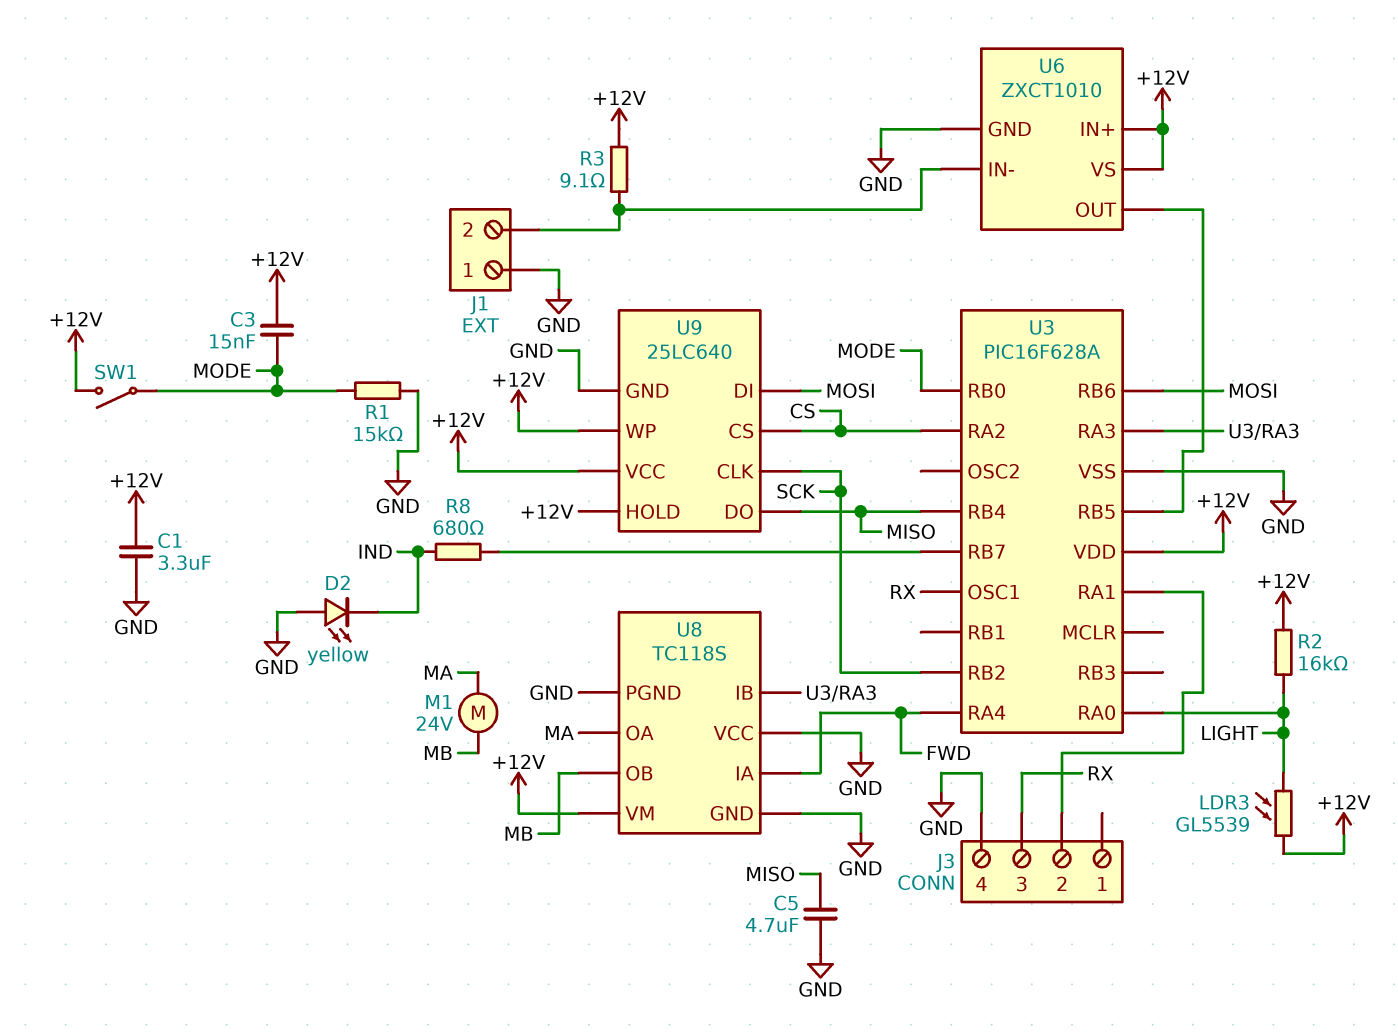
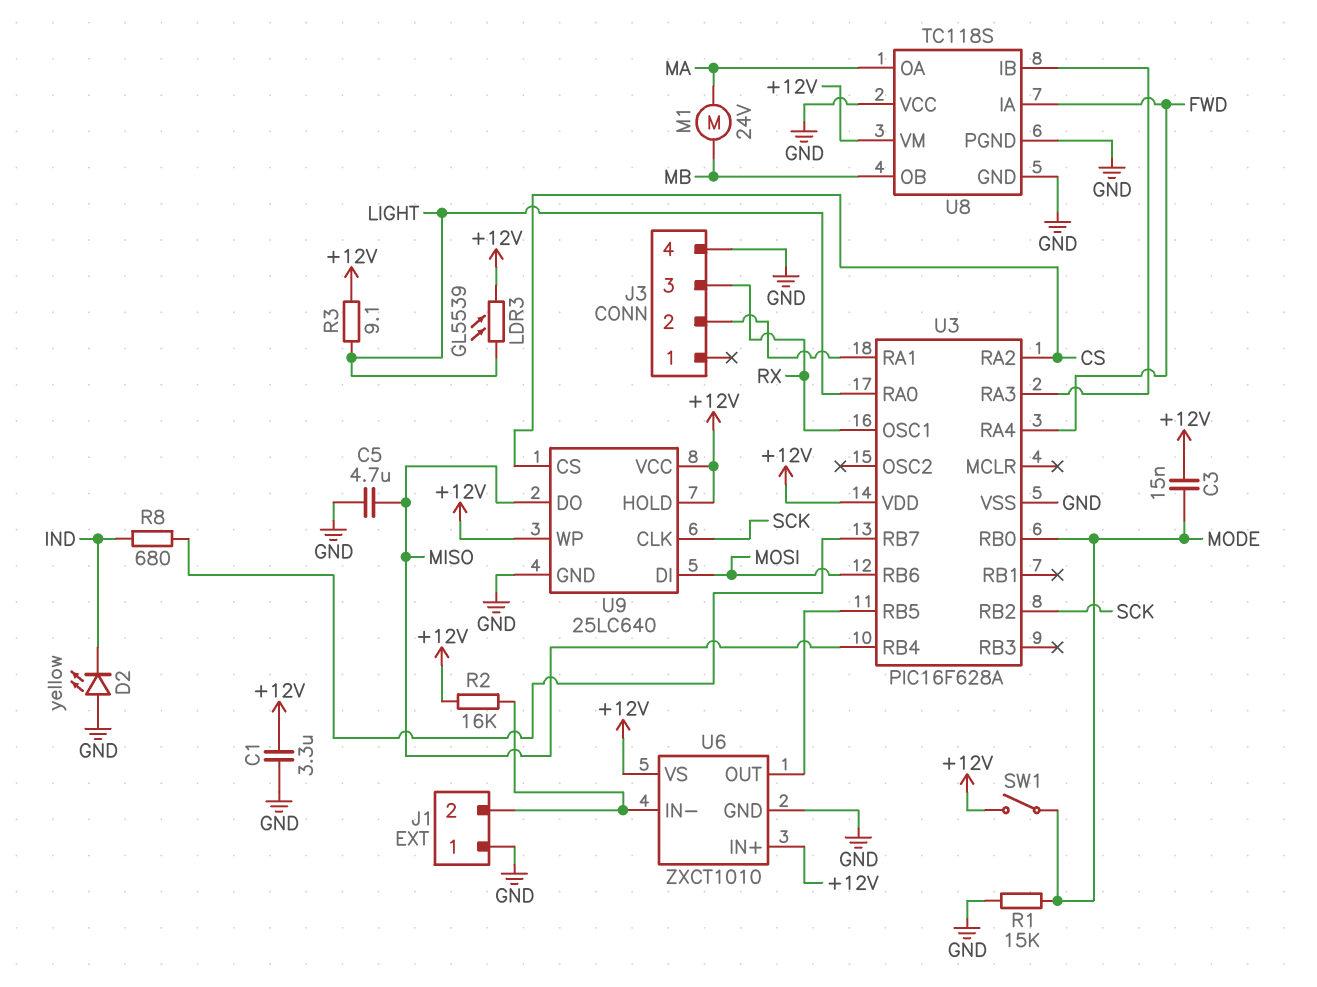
R2: 16k (+12V, LIGHT) -> 16k (+12V, J1/2)
R3: 9.1 (+12V, J1/2) -> 9.1 (+12V, LIGHT)

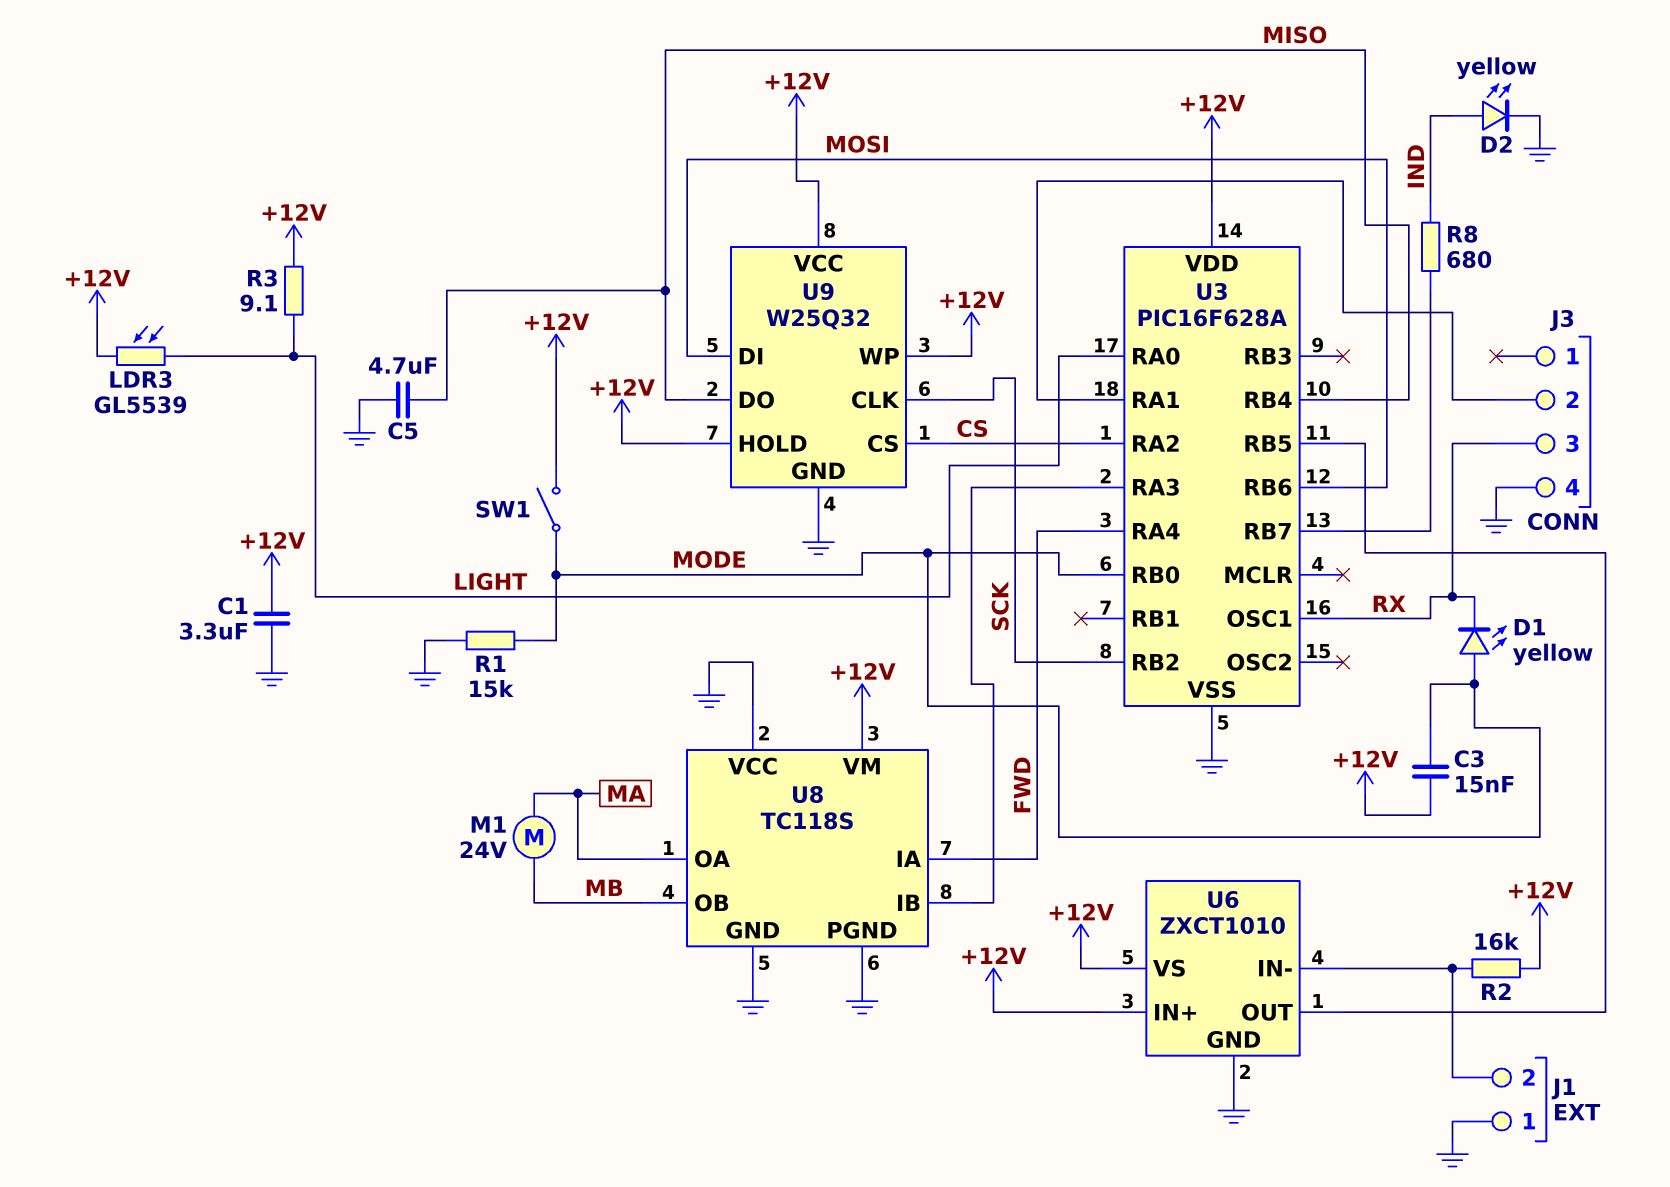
D1: none -> LED yellow (A MODE, K RX)
D2: LED yellow (A GND, K IND) -> LED yellow (A IND, K GND)
U9: 25LC640 -> W25Q32

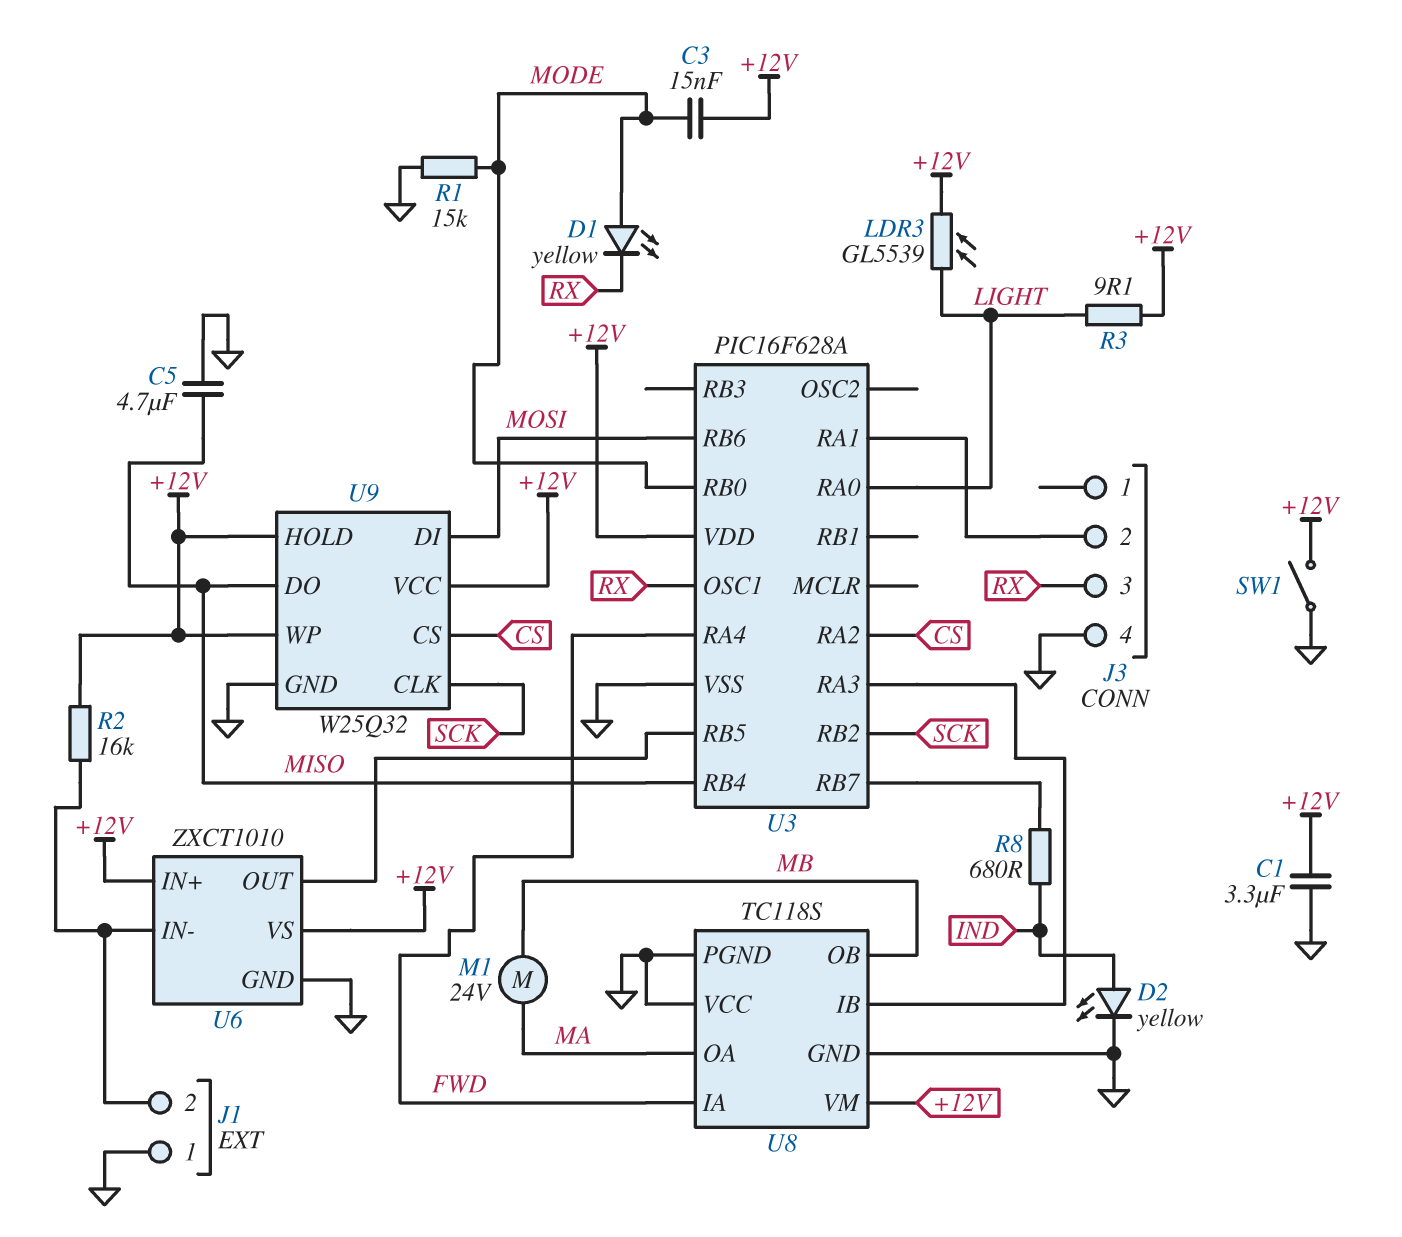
SW1: switch (+12V, MODE) -> switch (+12V, GND)

